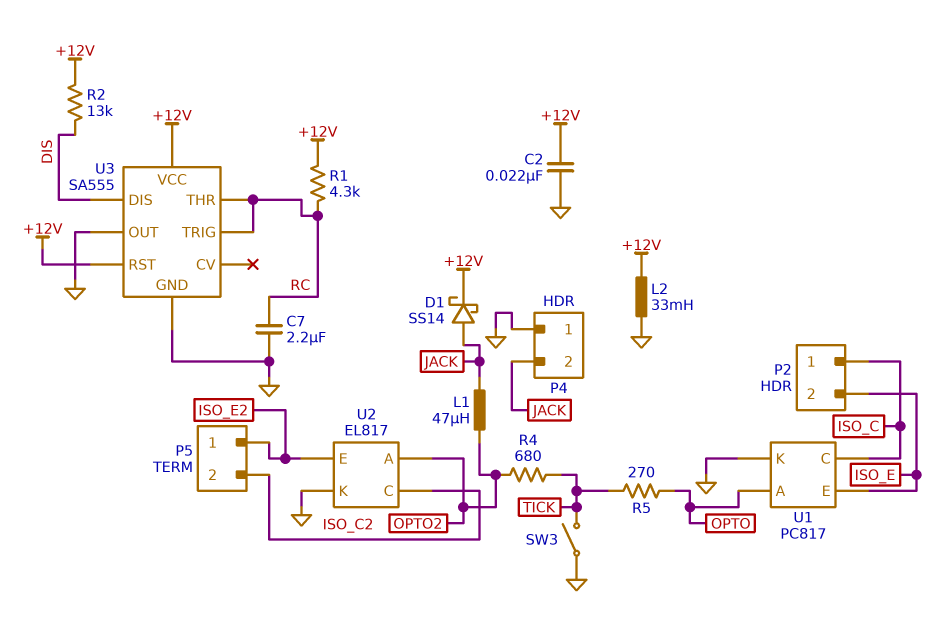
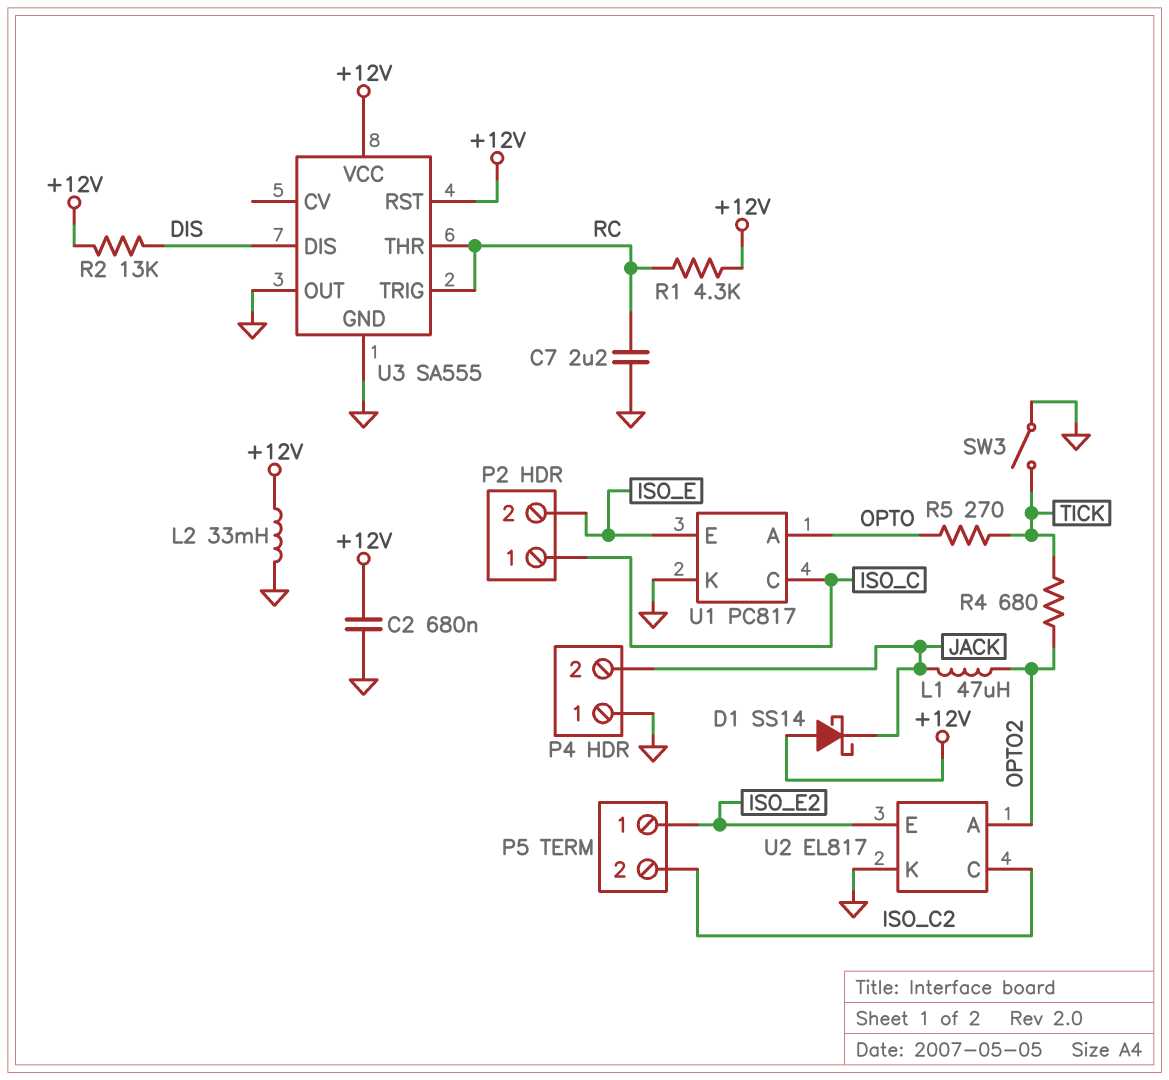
C2: 22nF (+12V, GND) -> 680nF (+12V, GND)
D1: schottky SS14 (A JACK, K +12V) -> schottky SS14 (A +12V, K JACK)

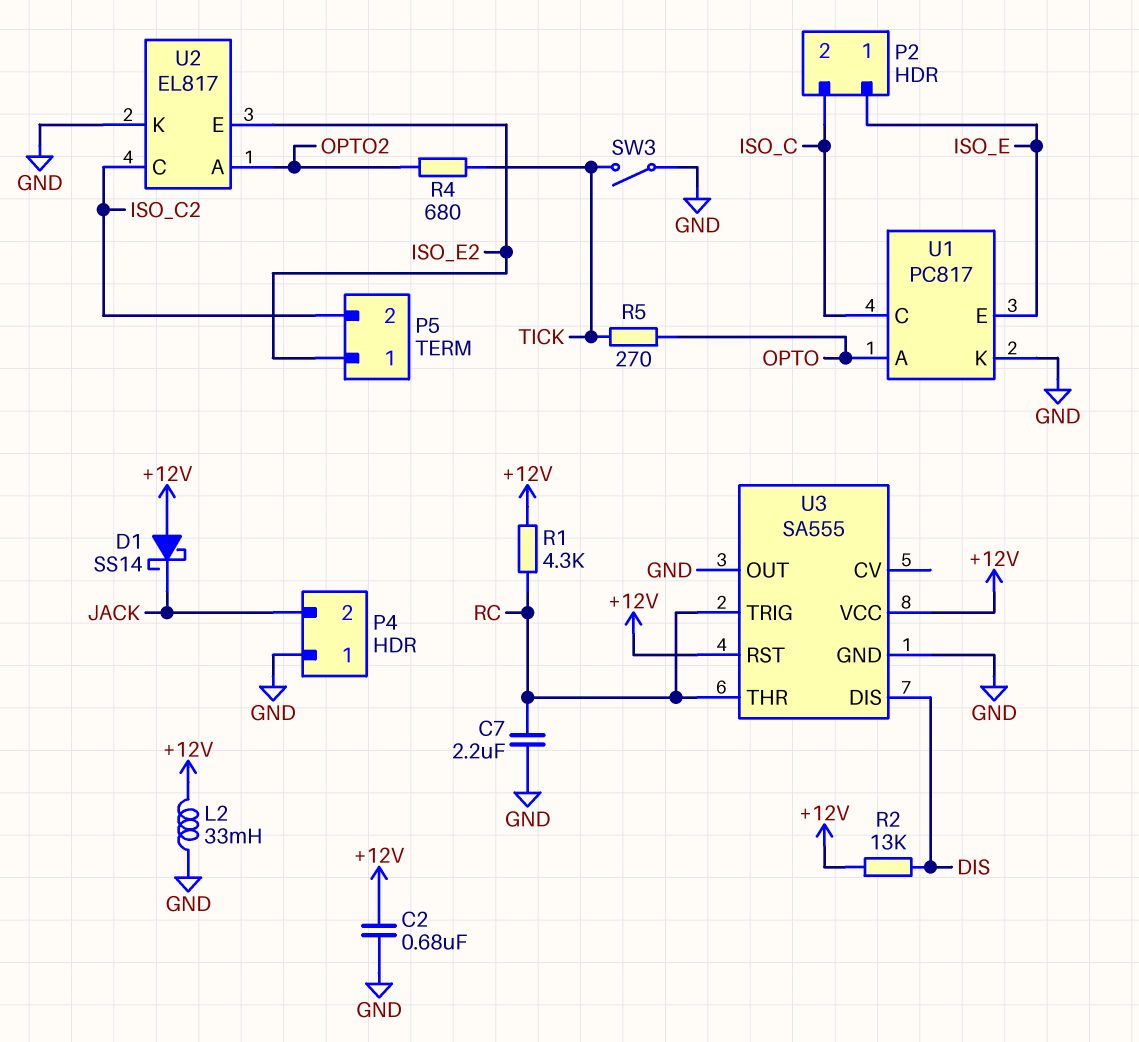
L1: 47uH (JACK, OPTO2) -> none
P2 pin 1: ISO_C -> ISO_E
P2 pin 2: ISO_E -> ISO_C

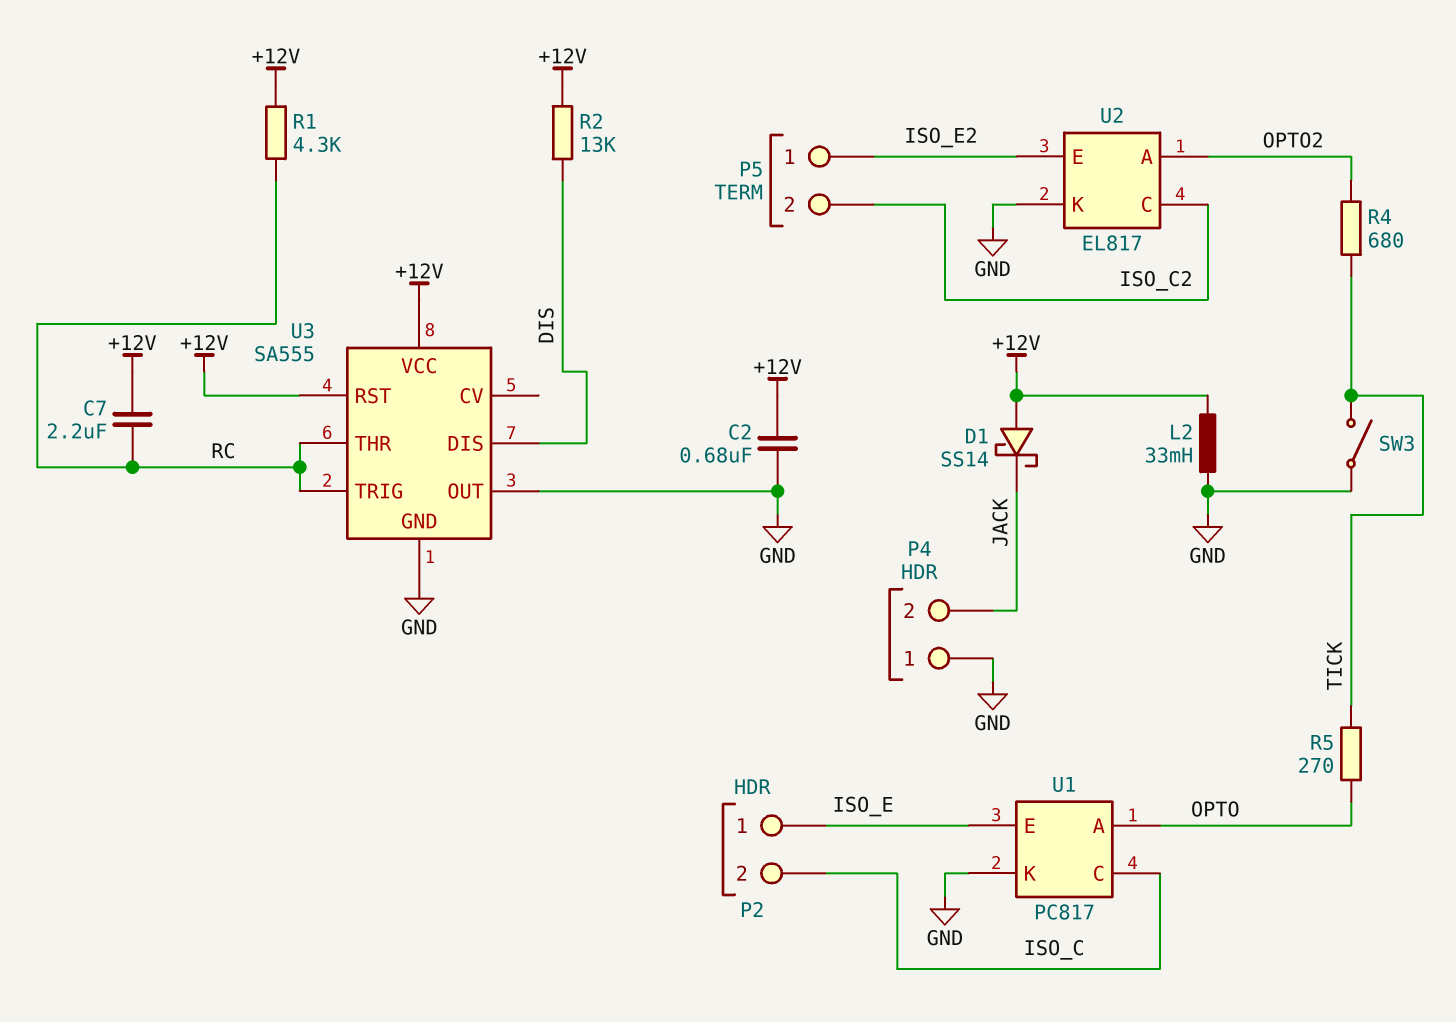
C7: 2.2uF (GND, RC) -> 2.2uF (+12V, RC)

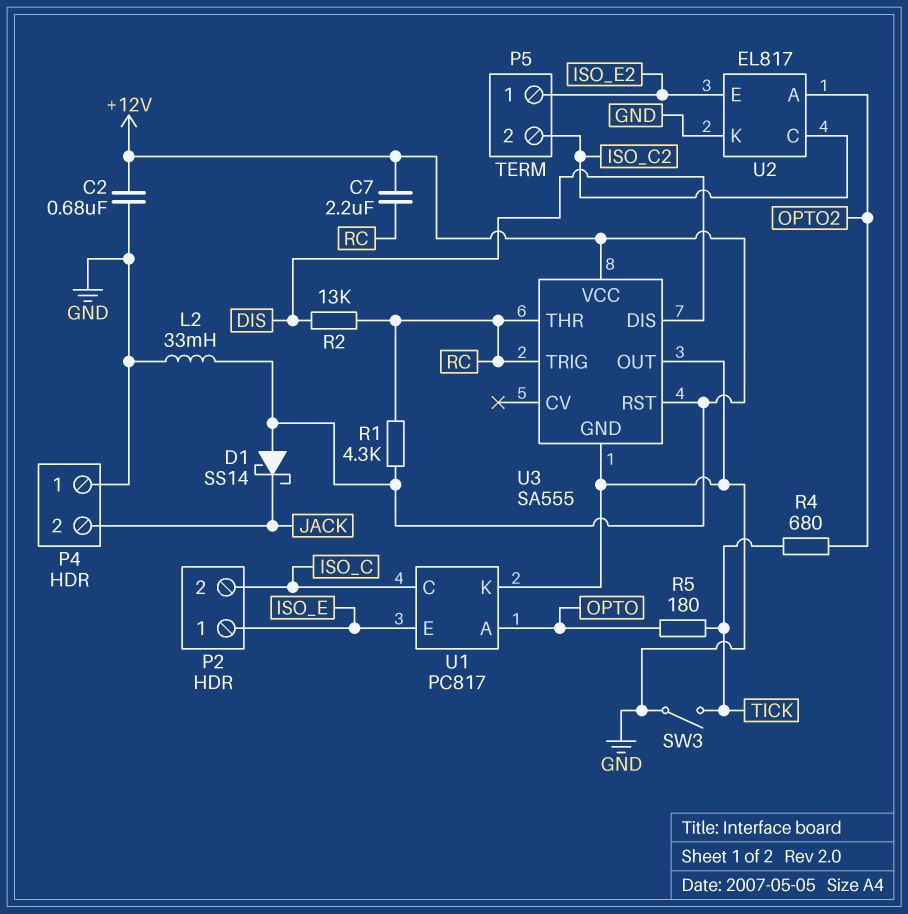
R2: 13k (+12V, DIS) -> 13k (DIS, RC)
R5: 270 (OPTO, TICK) -> 180 (OPTO, TICK)

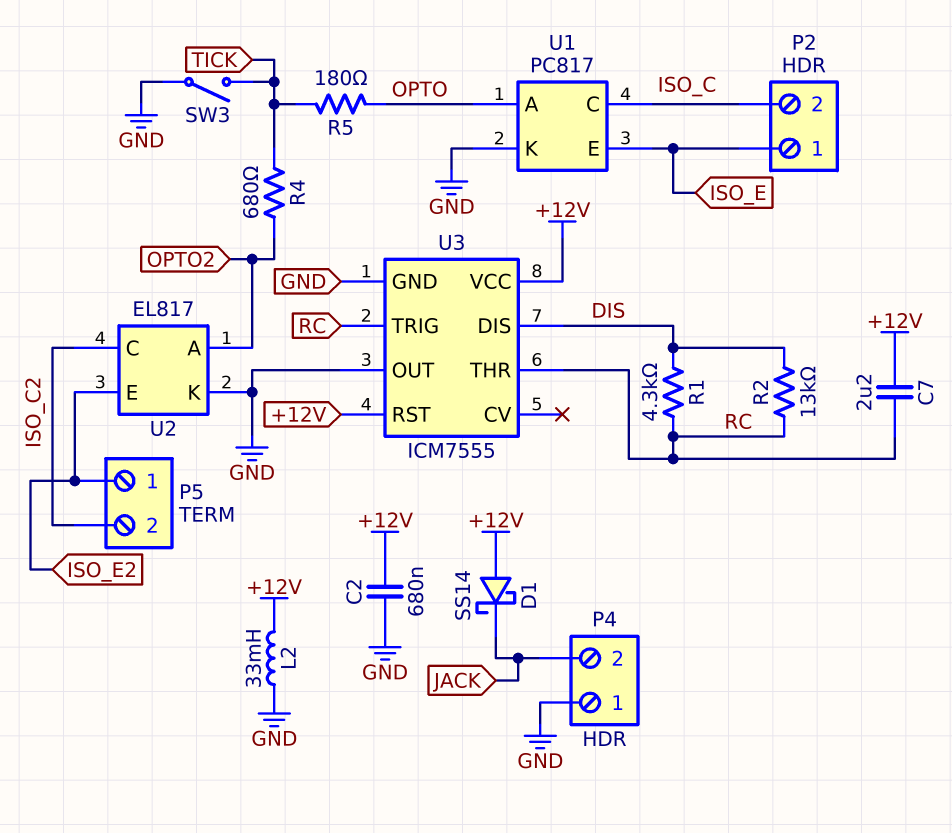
R1: 4.3k (+12V, RC) -> 4.3k (DIS, RC)
U3: SA555 -> ICM7555

